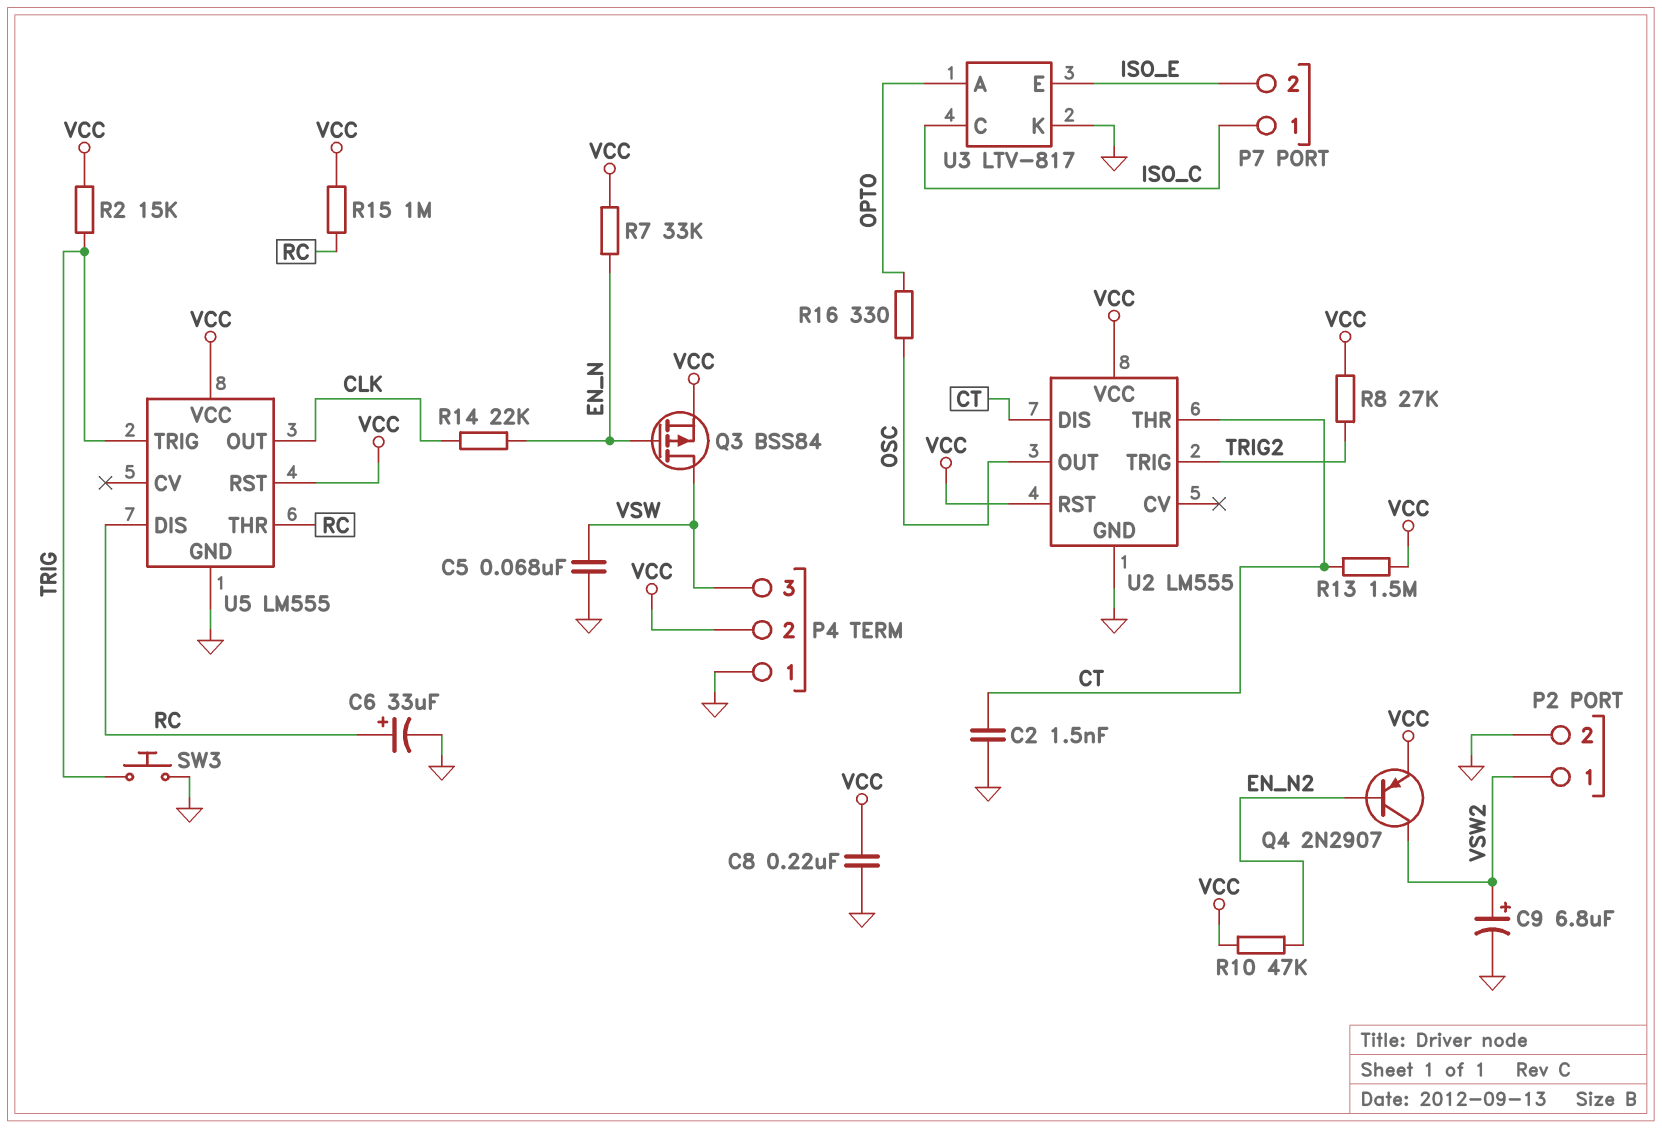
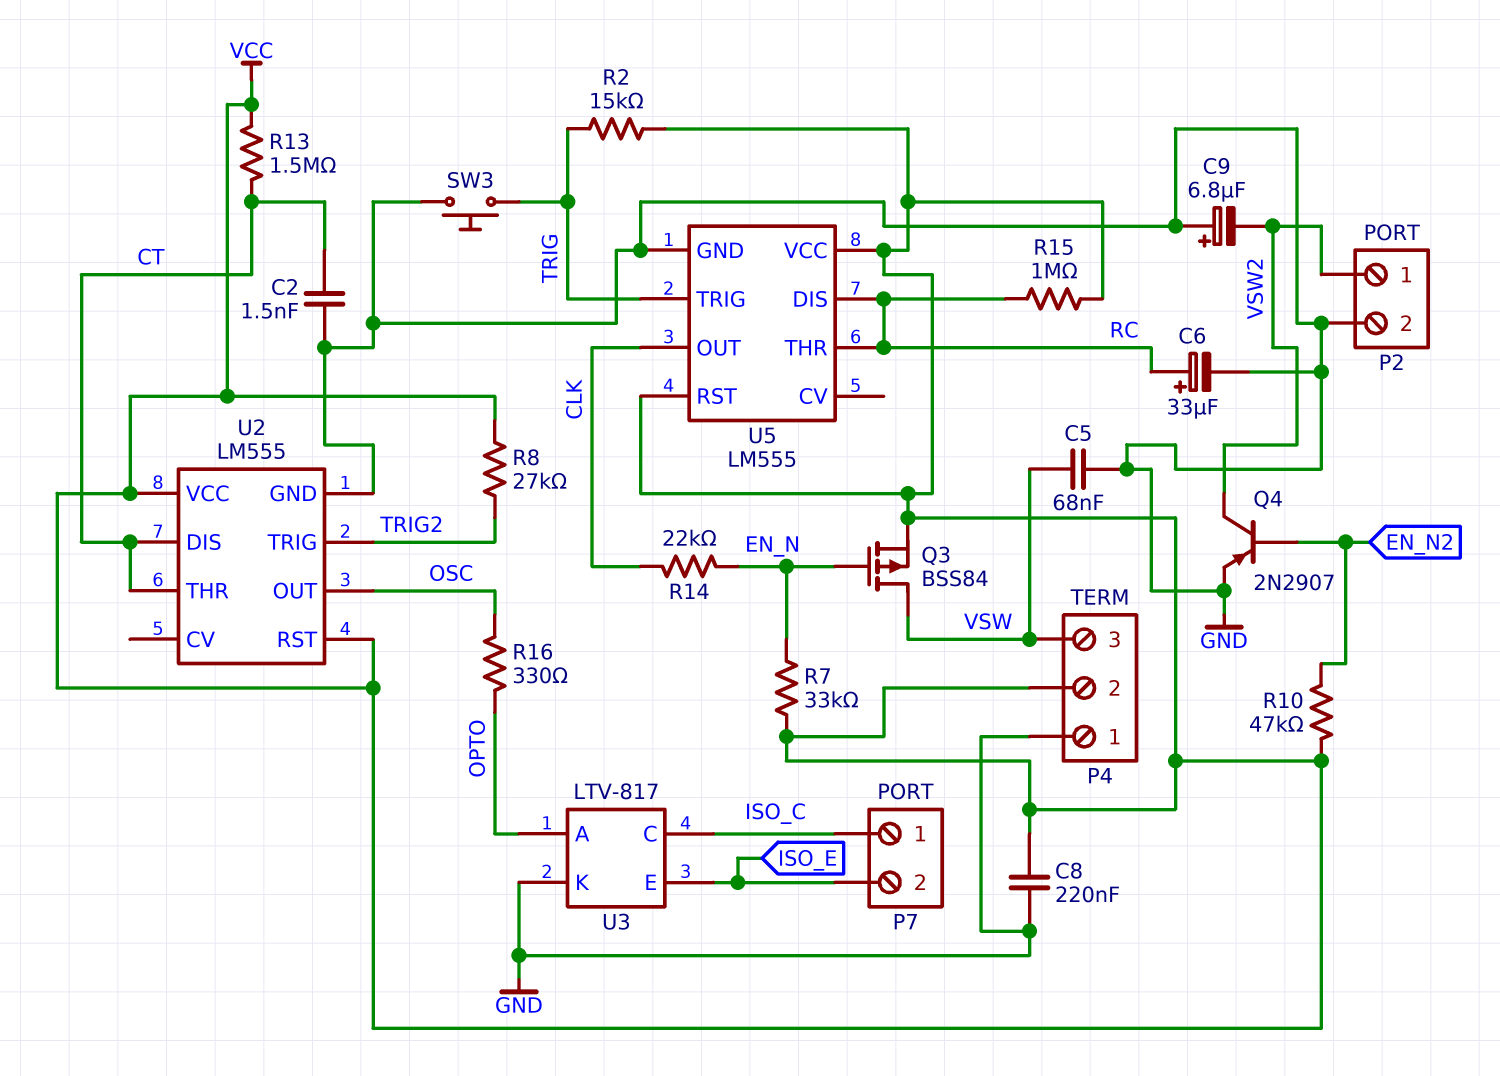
C9: 6.8uF (plus VSW2, minus GND) -> 6.8uF (plus GND, minus VSW2)
Q4: PNP 2N2907 (B EN_N2, C VSW2, E VCC) -> PNP 2N2907 (B EN_N2, C VSW2, E GND)

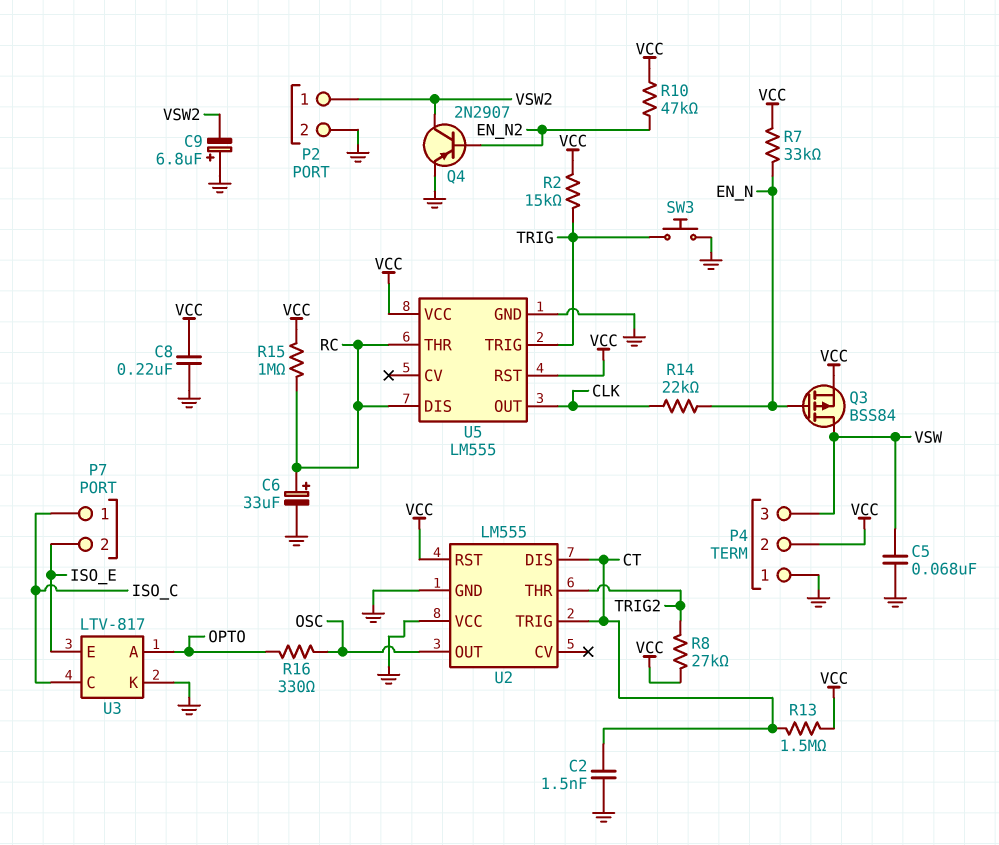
U2 pin THR: CT -> TRIG2
U2 pin TRIG: TRIG2 -> CT
U2 pin VCC: VCC -> GND

